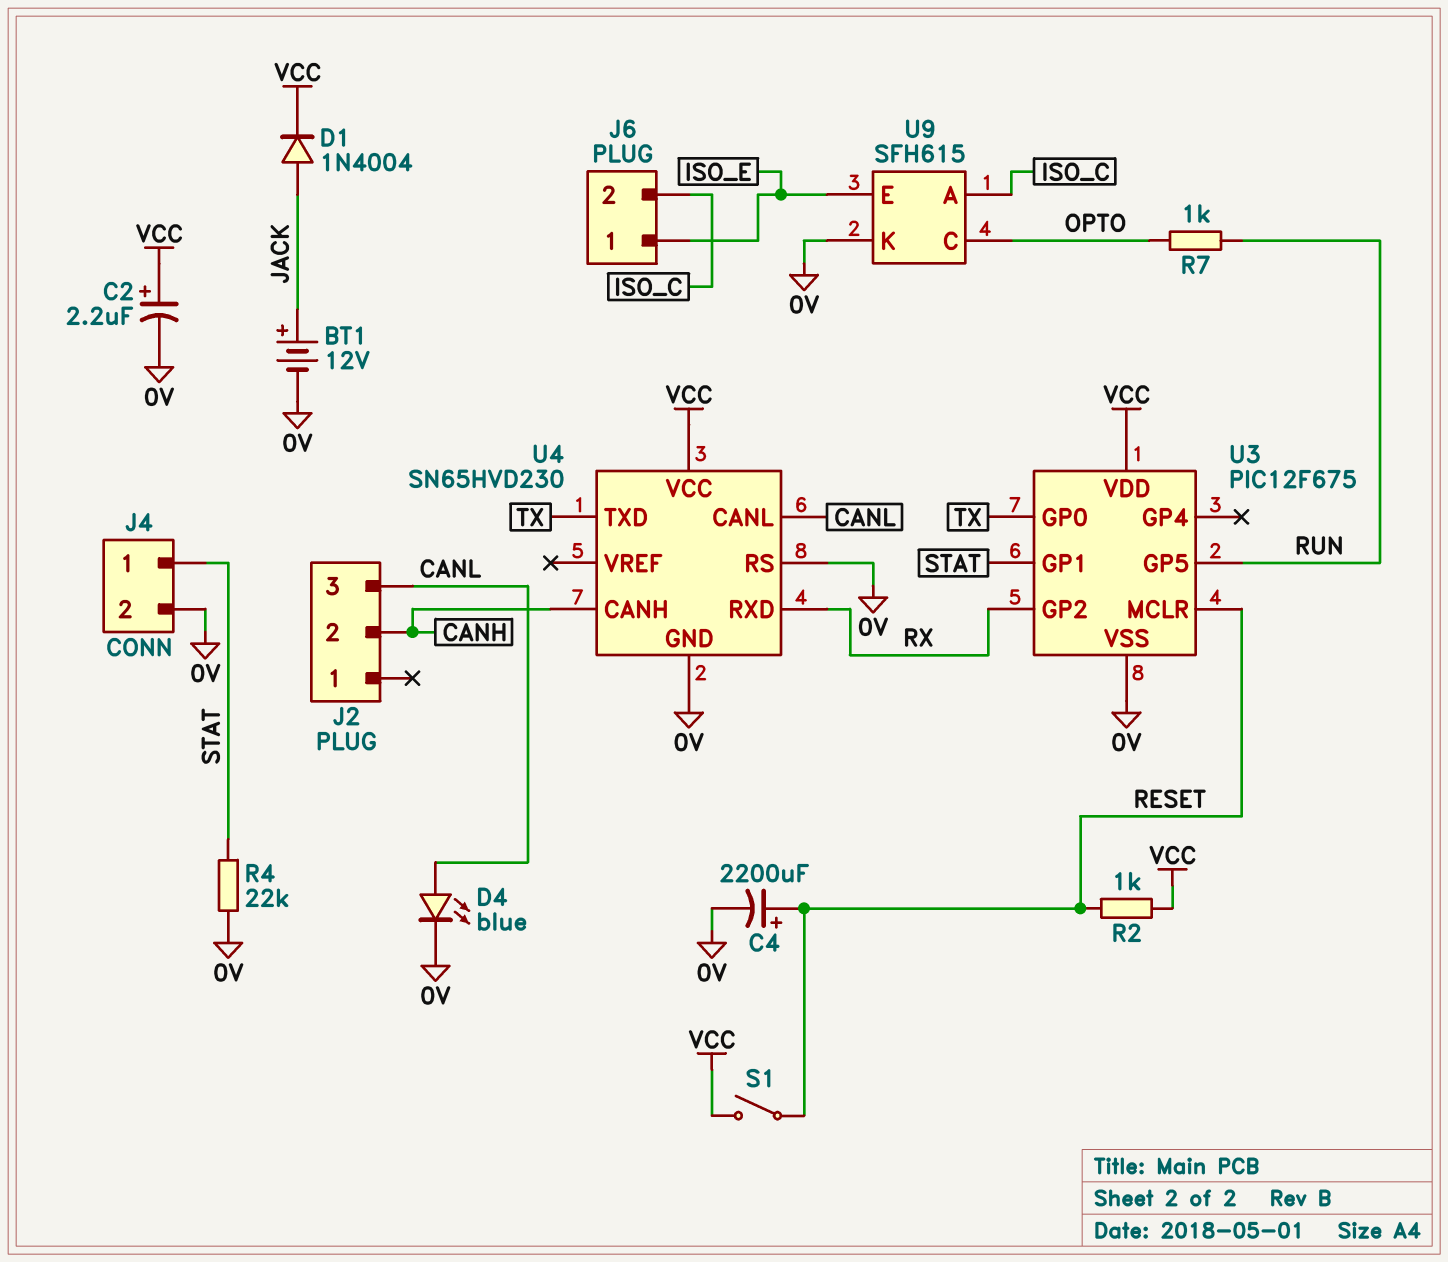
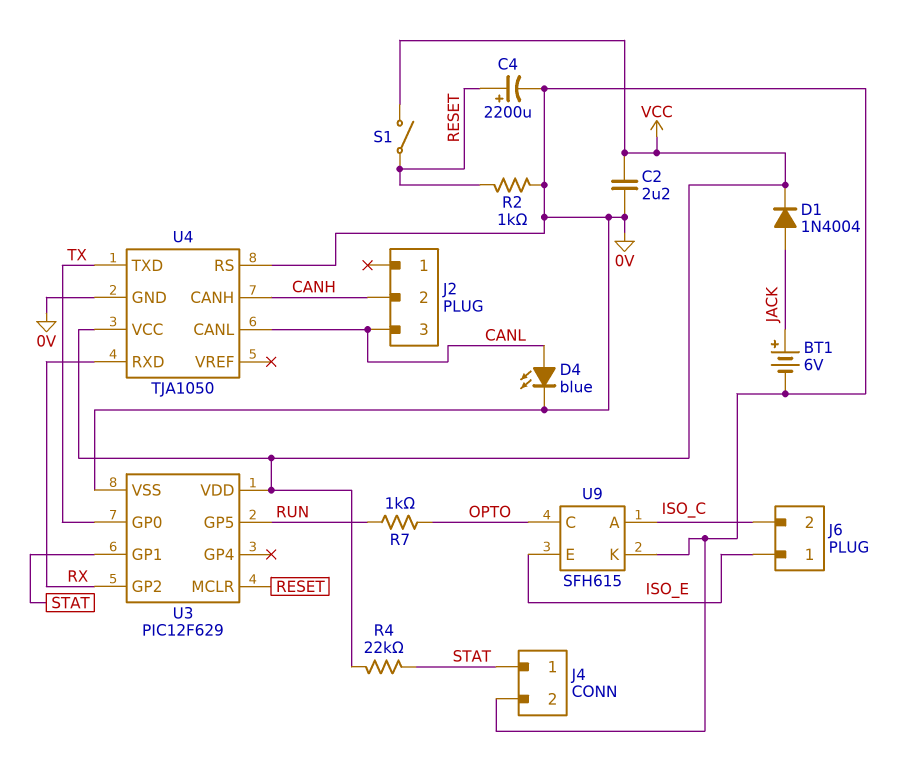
BT1: 12V (plus JACK, minus 0V) -> 6V (plus JACK, minus 0V)
C2: 2.2uF (plus VCC, minus 0V) -> 2.2uF (0V, VCC)
R2: 1k (RESET, VCC) -> 1k (0V, RESET)
R4: 22k (0V, STAT) -> 22k (STAT, VCC)
U3: PIC12F675 -> PIC12F629
U4: SN65HVD230 -> TJA1050

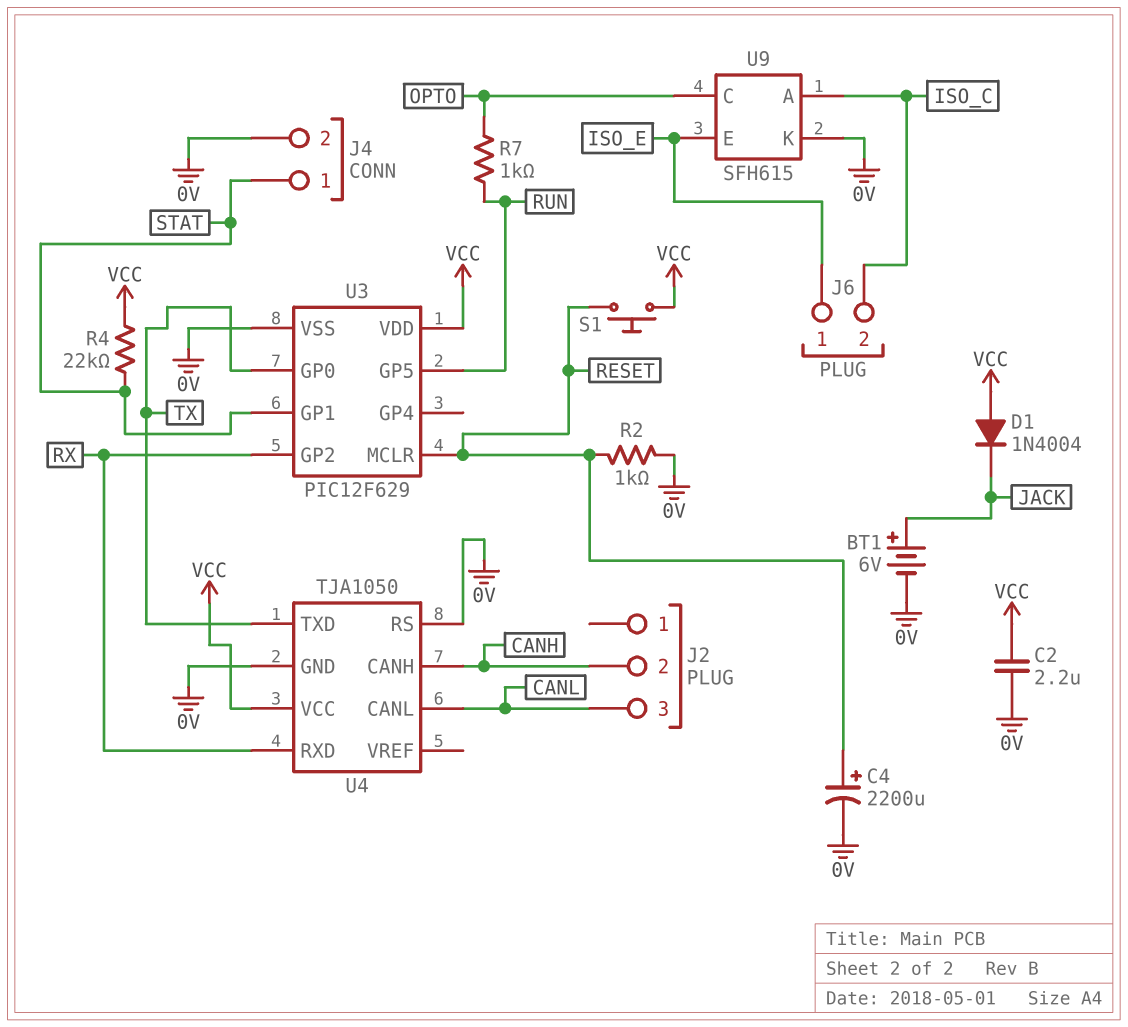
D1: diode 1N4004 (A JACK, K VCC) -> diode 1N4004 (A VCC, K JACK)
D4: LED blue (A CANL, K 0V) -> none
S1: switch (RESET, VCC) -> button (RESET, VCC)

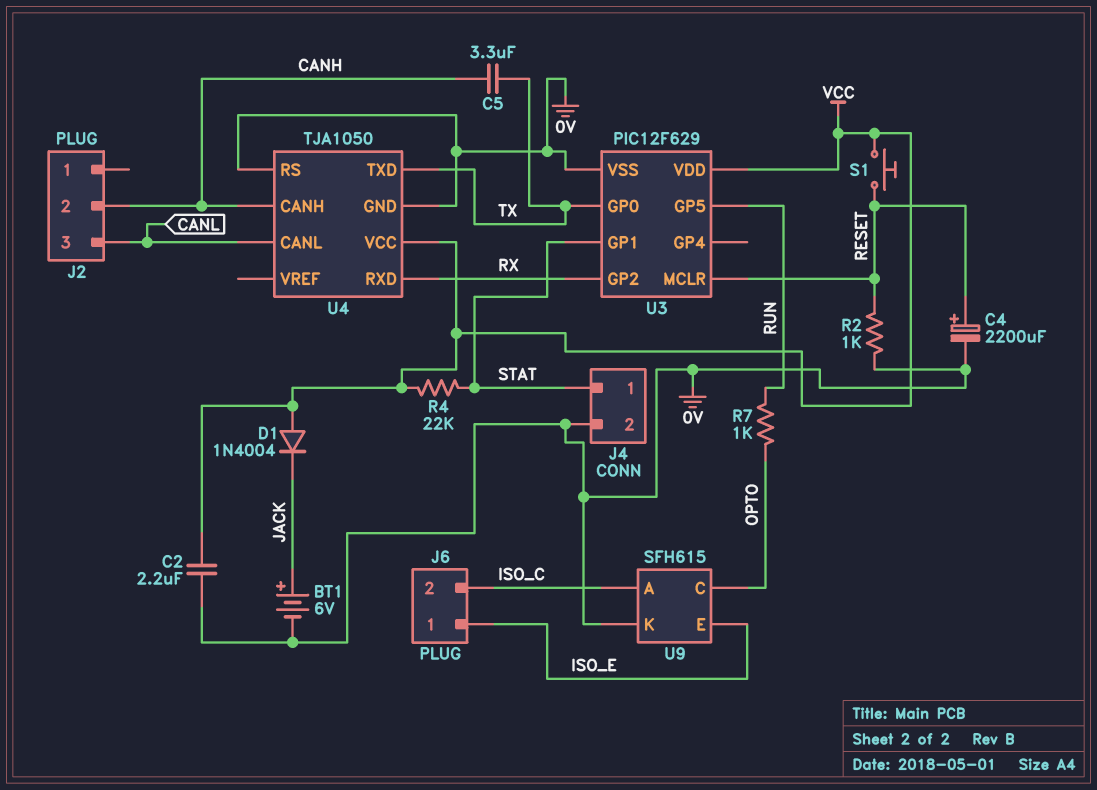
C5: none -> 3.3uF (CANH, TX)

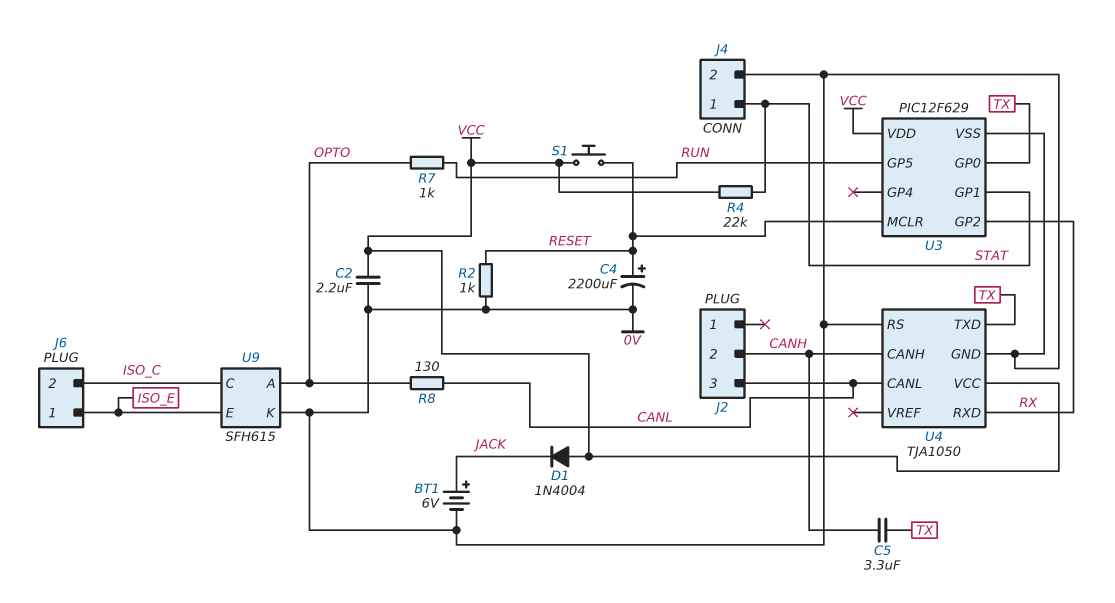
R8: none -> 130 (CANL, OPTO)
U9 pin A: ISO_C -> OPTO
U9 pin C: OPTO -> ISO_C

